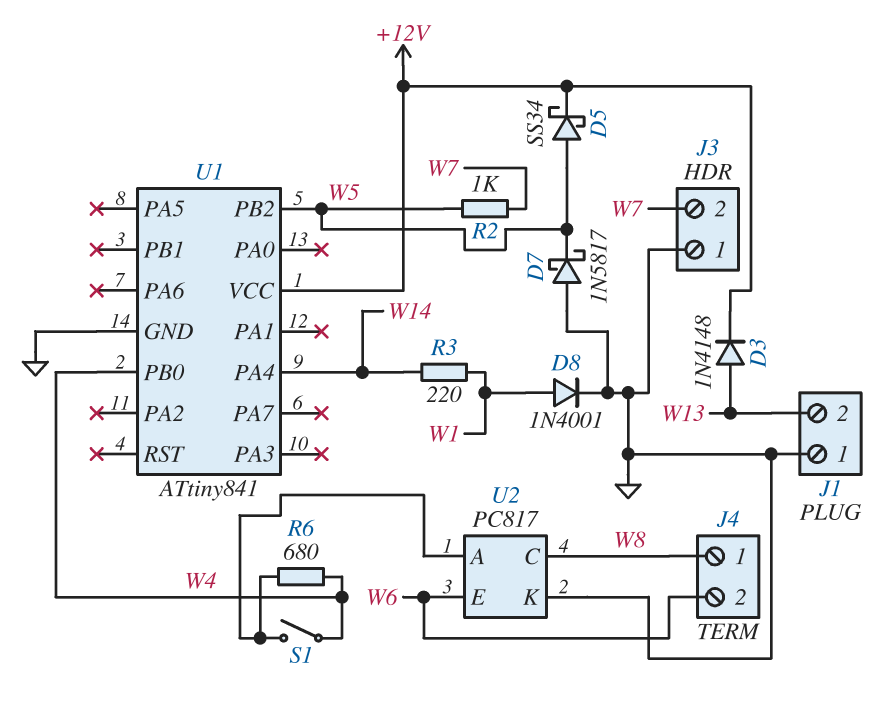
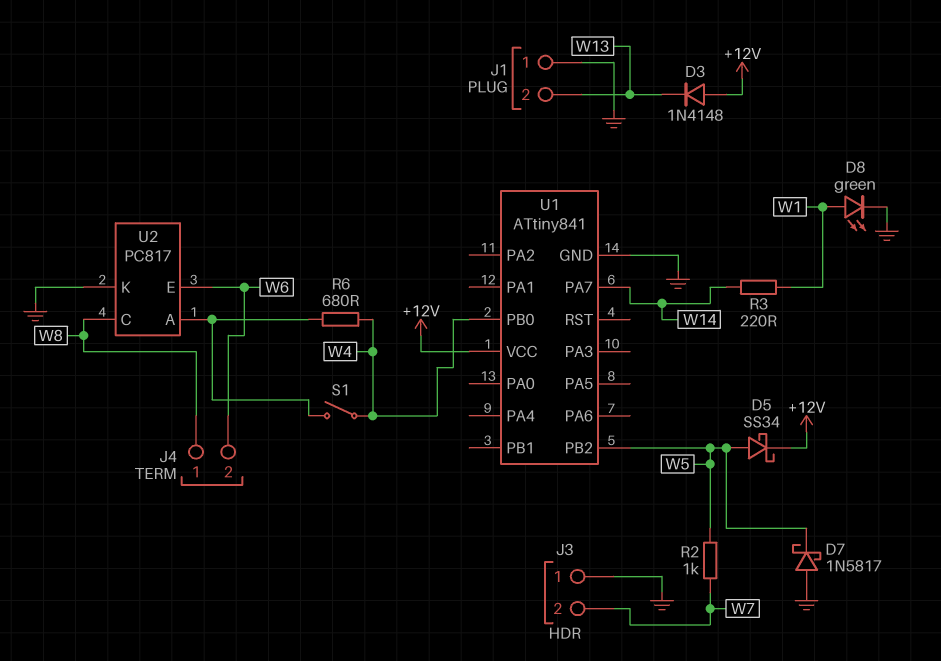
D3: diode 1N4148 (A W13, K +12V) -> diode 1N4148 (A +12V, K W13)
D8: diode 1N4001 (A W1, K GND) -> LED green (A W1, K GND)
U1 pin PA4: W14 -> none
U1 pin PA7: none -> W14

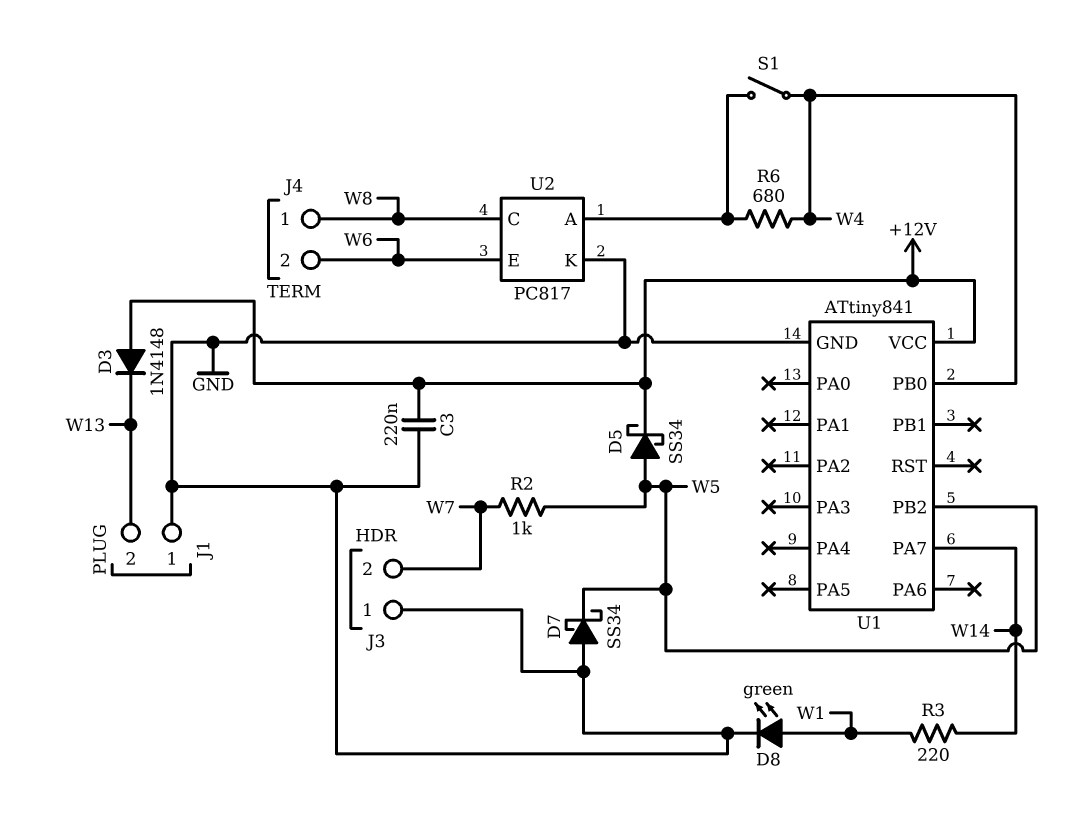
C3: none -> 220nF (+12V, GND)
D7: schottky 1N5817 (A GND, K W5) -> schottky SS34 (A GND, K W5)

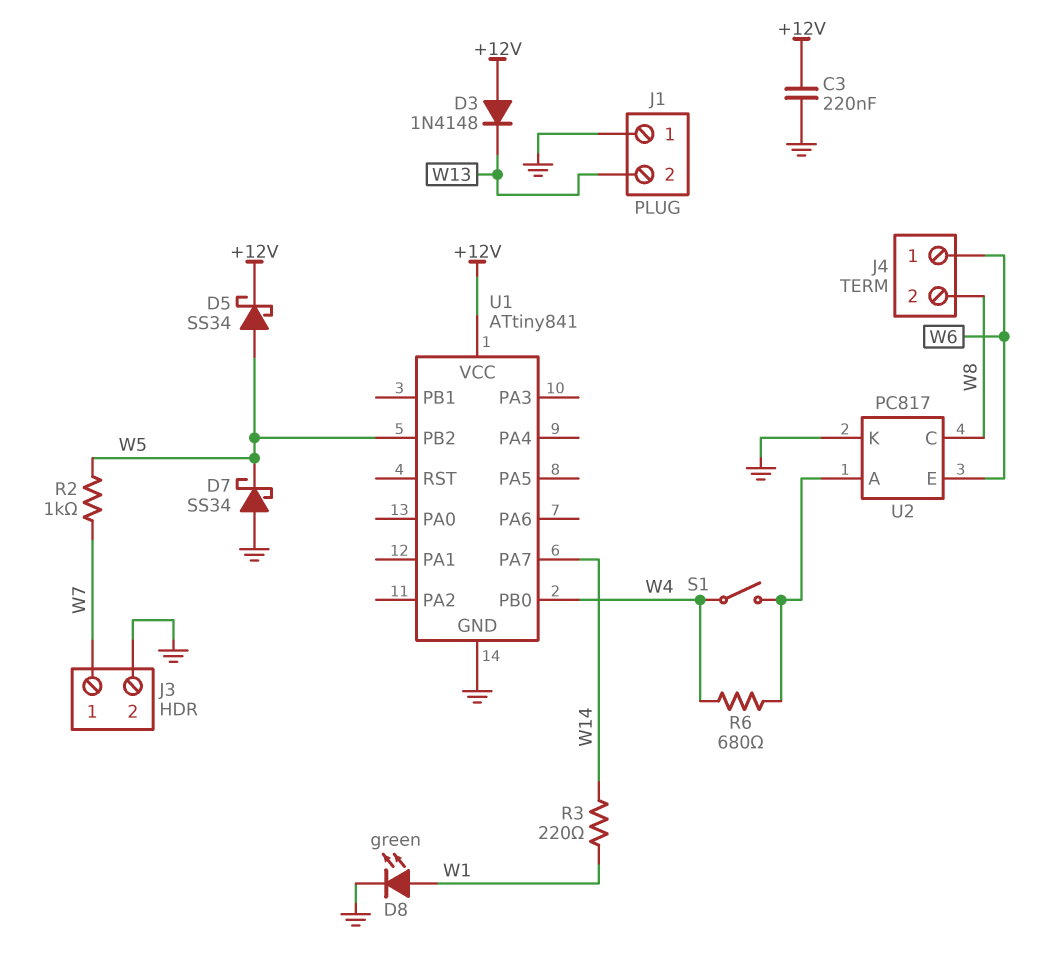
J3 pin 1: GND -> W7
J3 pin 2: W7 -> GND
J4 pin 1: W8 -> W6
J4 pin 2: W6 -> W8

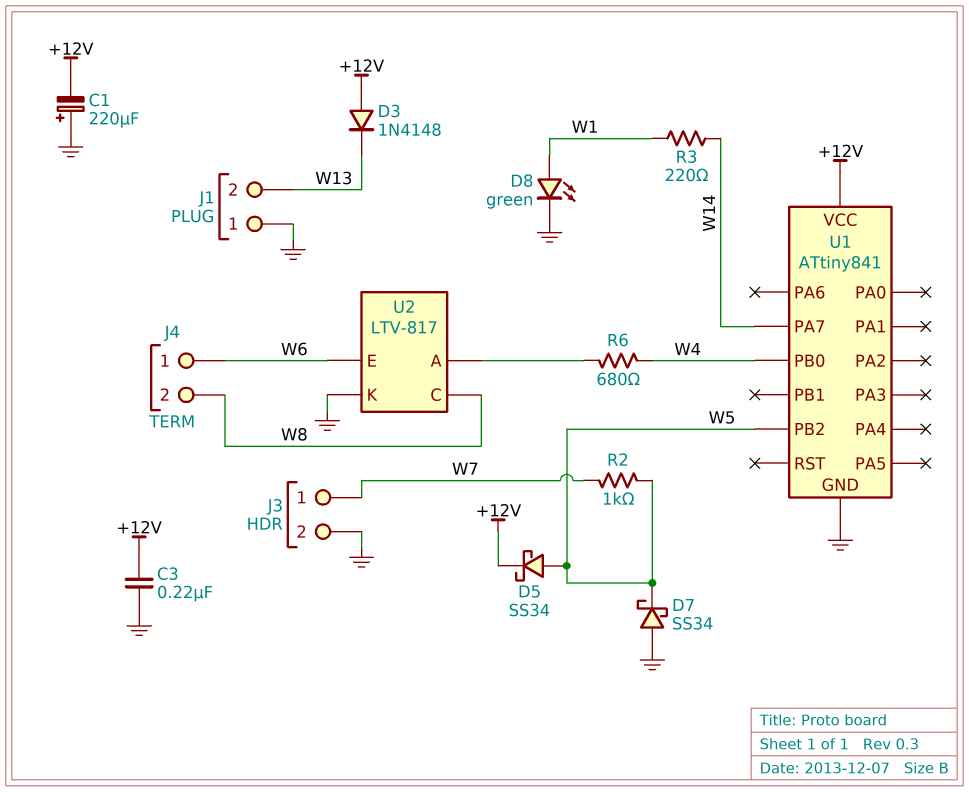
C1: none -> 220uF (plus GND, minus +12V)
S1: switch (U2/A, W4) -> none
U2: PC817 -> LTV-817

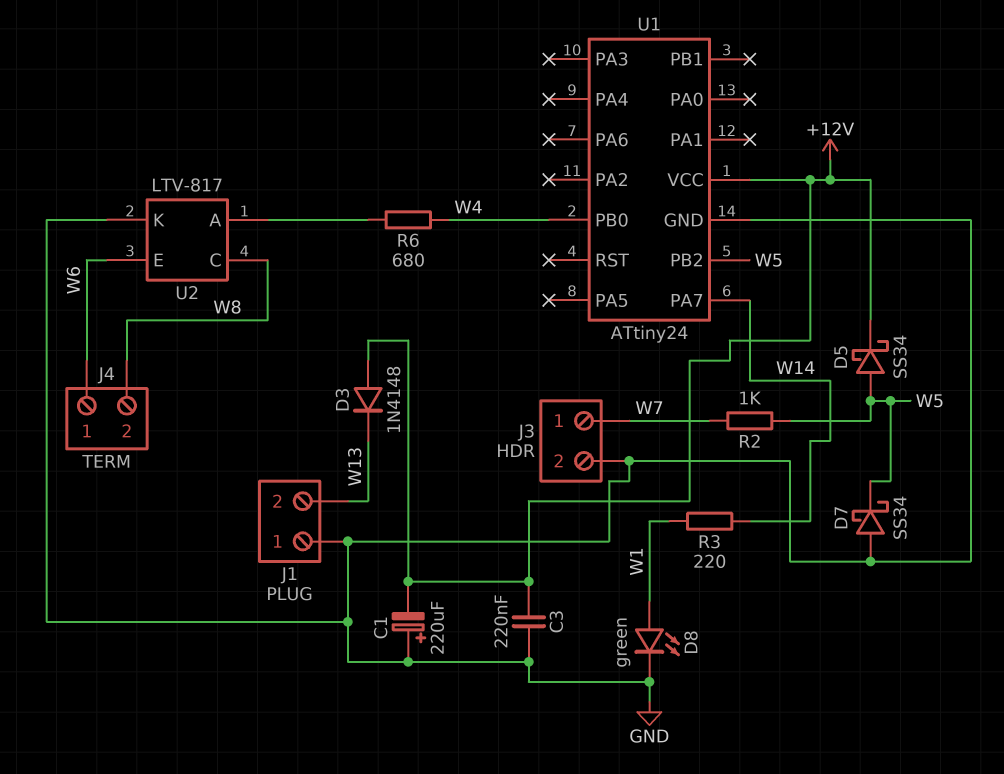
U1: ATtiny841 -> ATtiny24

